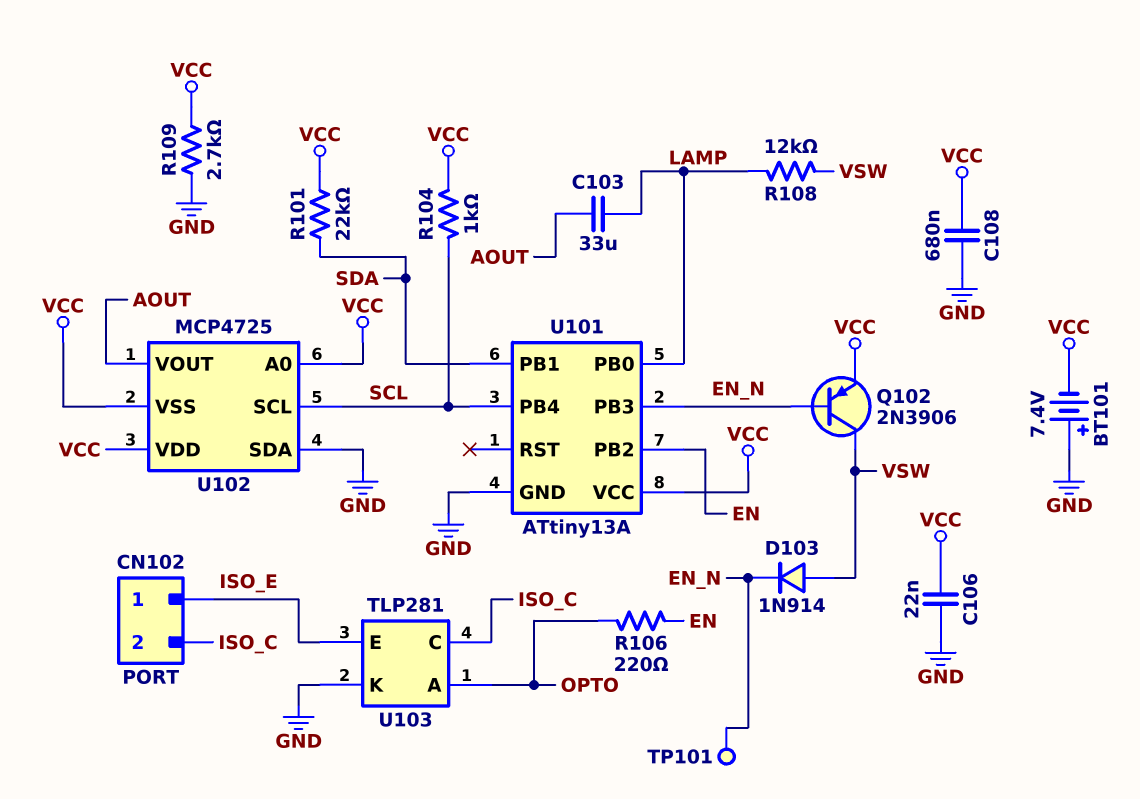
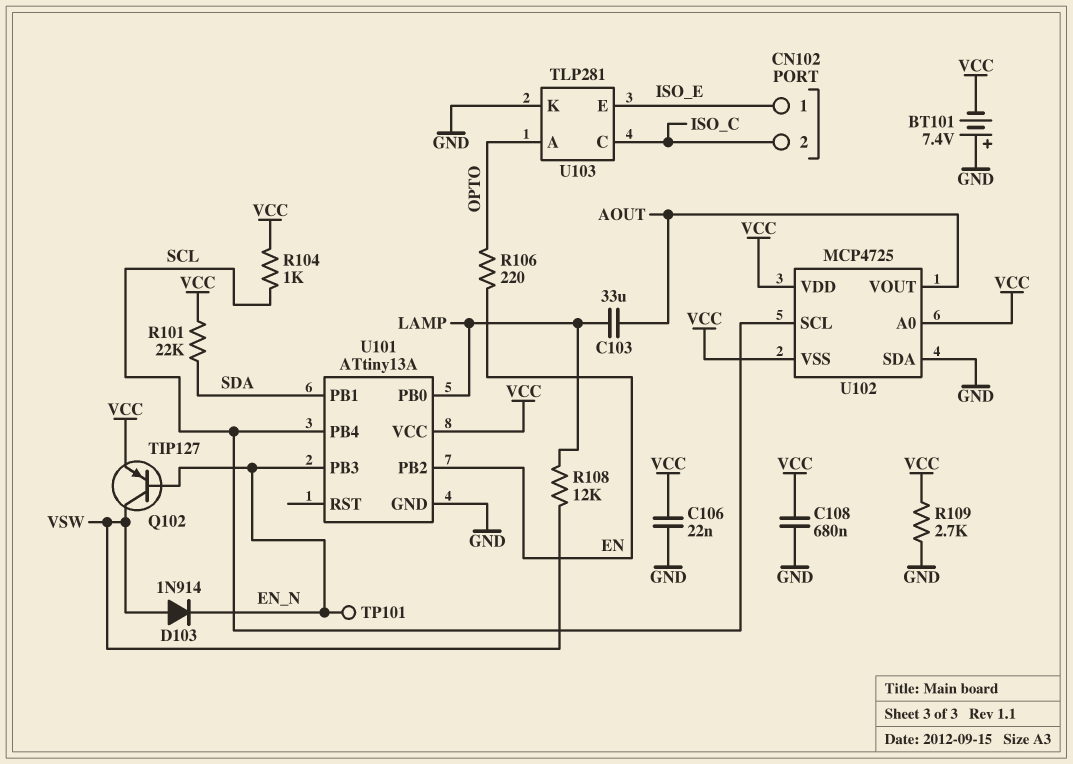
Q102: PNP 2N3906 (B EN_N, C VSW, E VCC) -> PNP TIP127 (B EN_N, C VSW, E VCC)

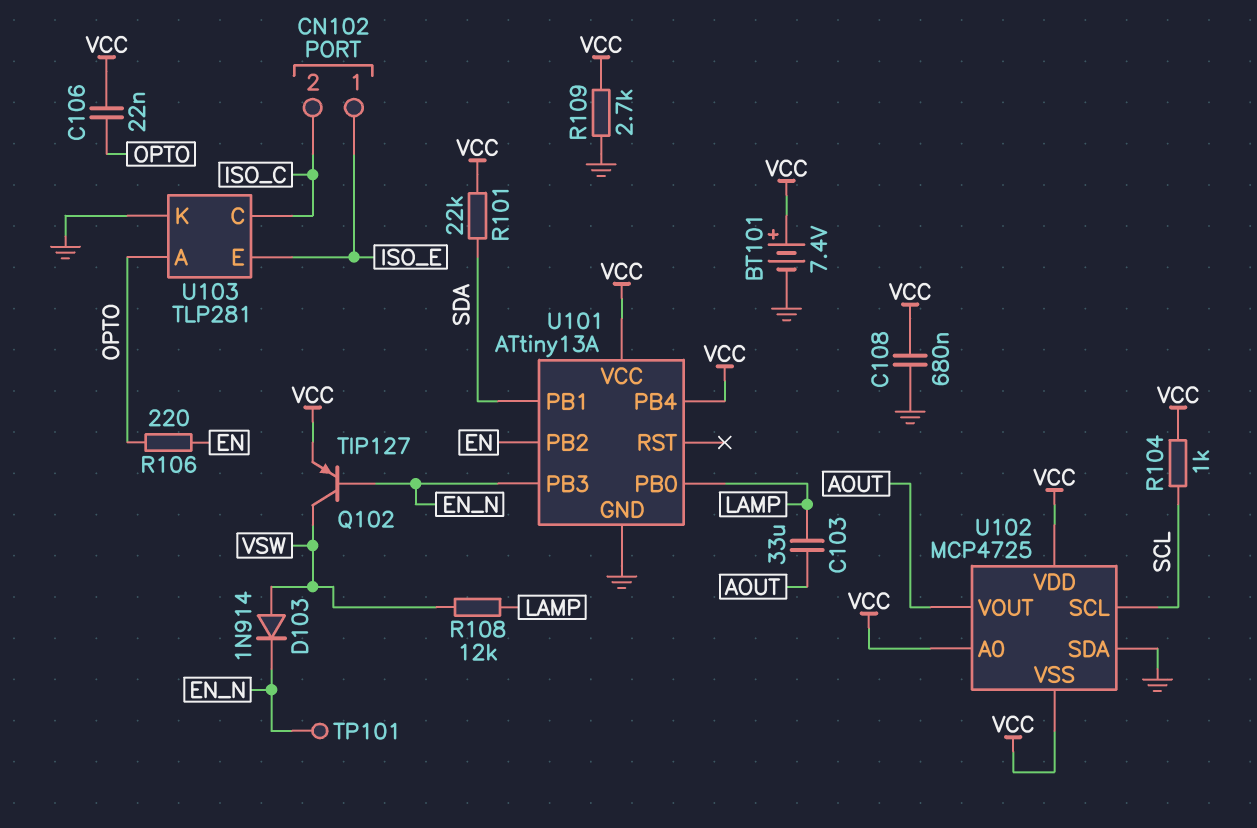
BT101: 7.4V (plus GND, minus VCC) -> 7.4V (plus VCC, minus GND)
C106: 22nF (GND, VCC) -> 22nF (OPTO, VCC)
U101 pin PB4: SCL -> VCC

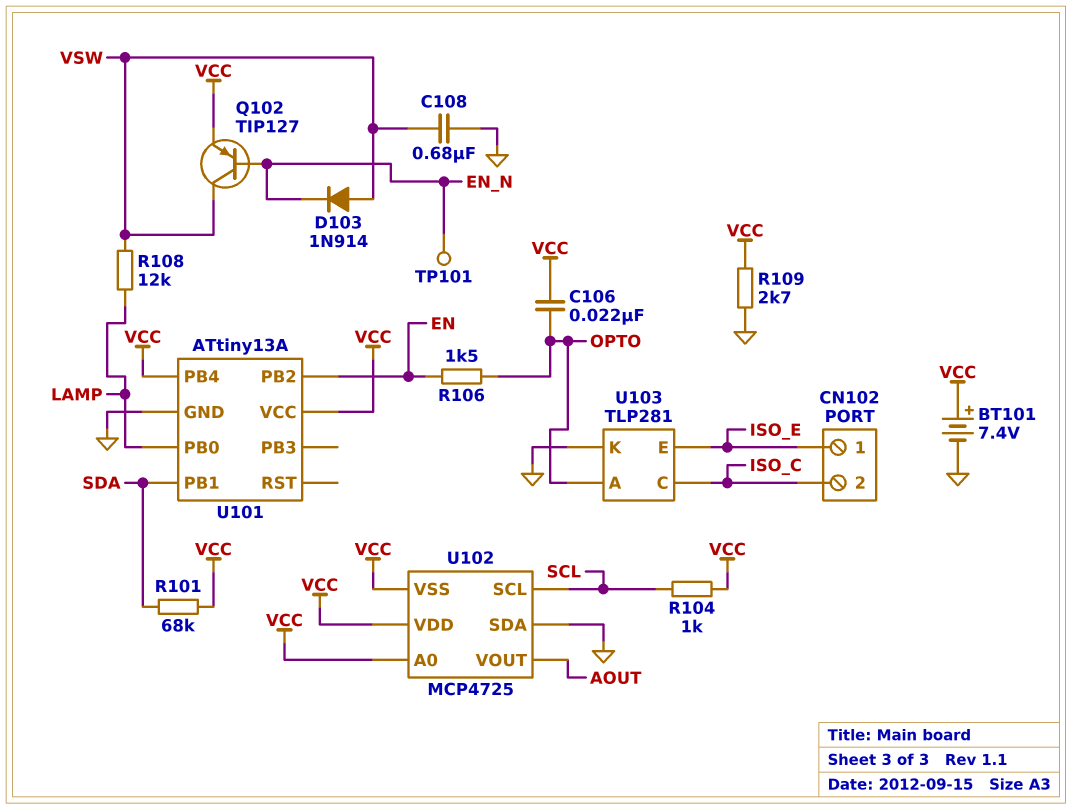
C103: 33uF (AOUT, LAMP) -> none
C108: 680nF (GND, VCC) -> 680nF (GND, VSW)
R101: 22k (SDA, VCC) -> 68k (SDA, VCC)
R106: 220 (EN, OPTO) -> 1.5k (EN, OPTO)
U101 pin PB3: EN_N -> none

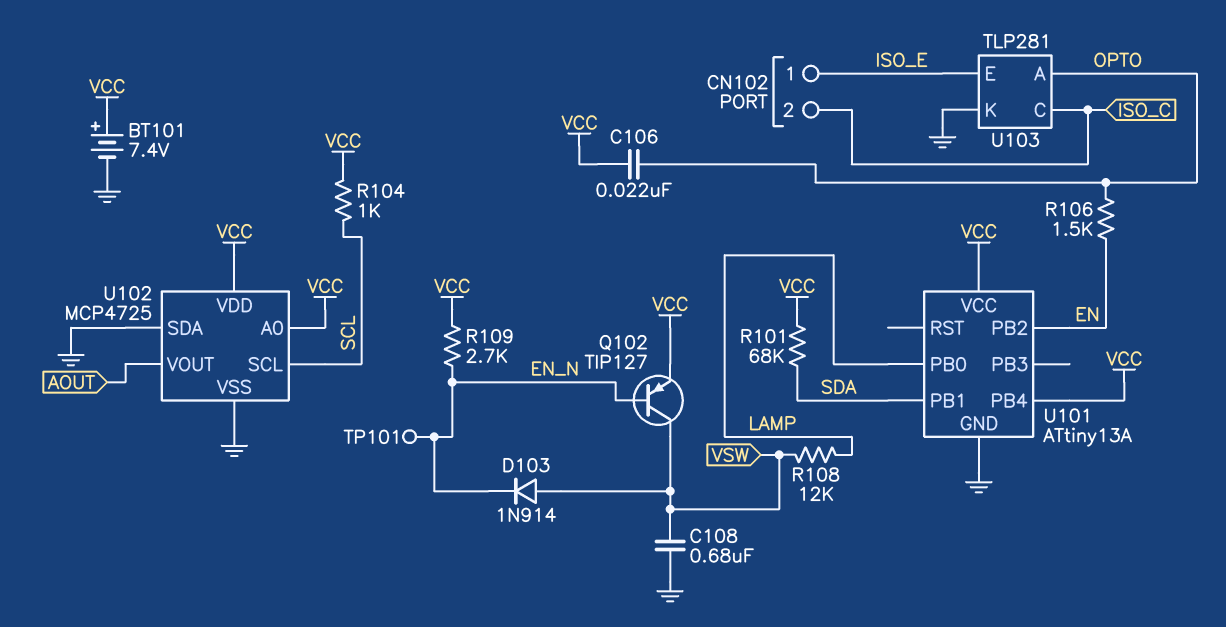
R109: 2.7k (GND, VCC) -> 2.7k (EN_N, VCC)
U102 pin VSS: VCC -> GND

